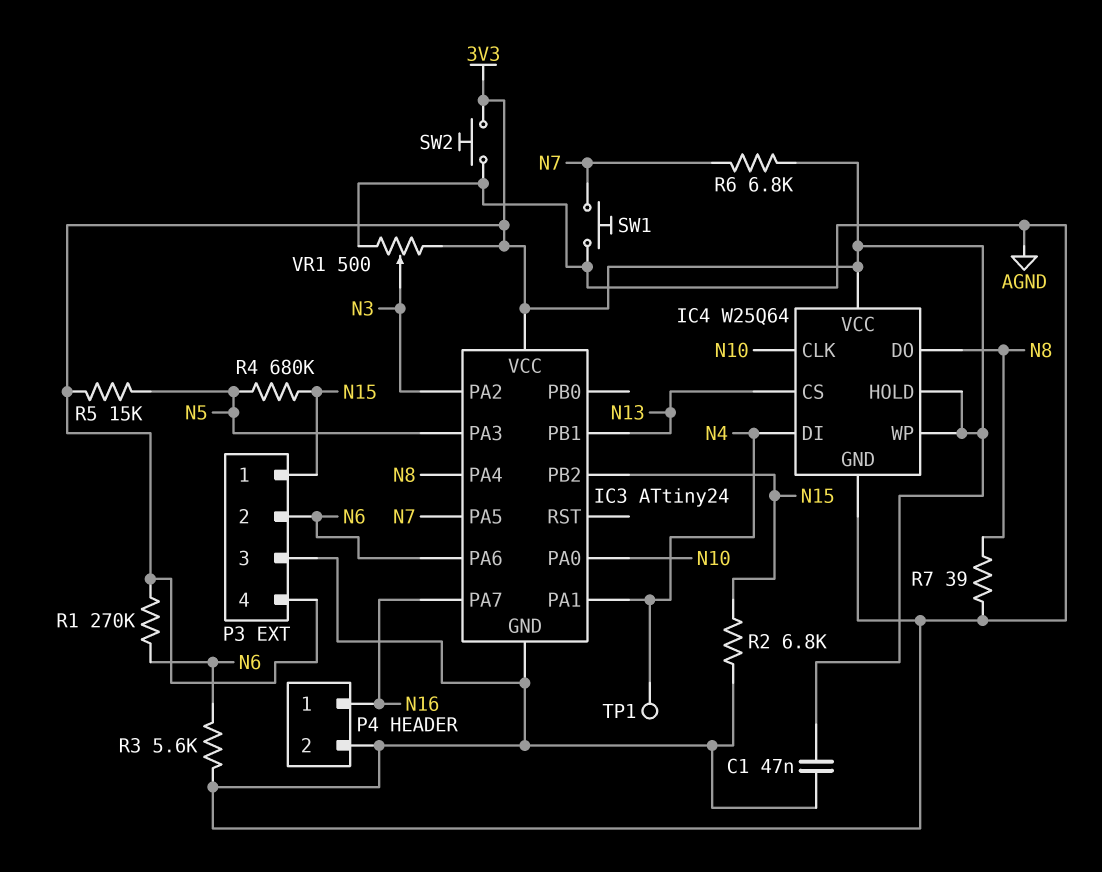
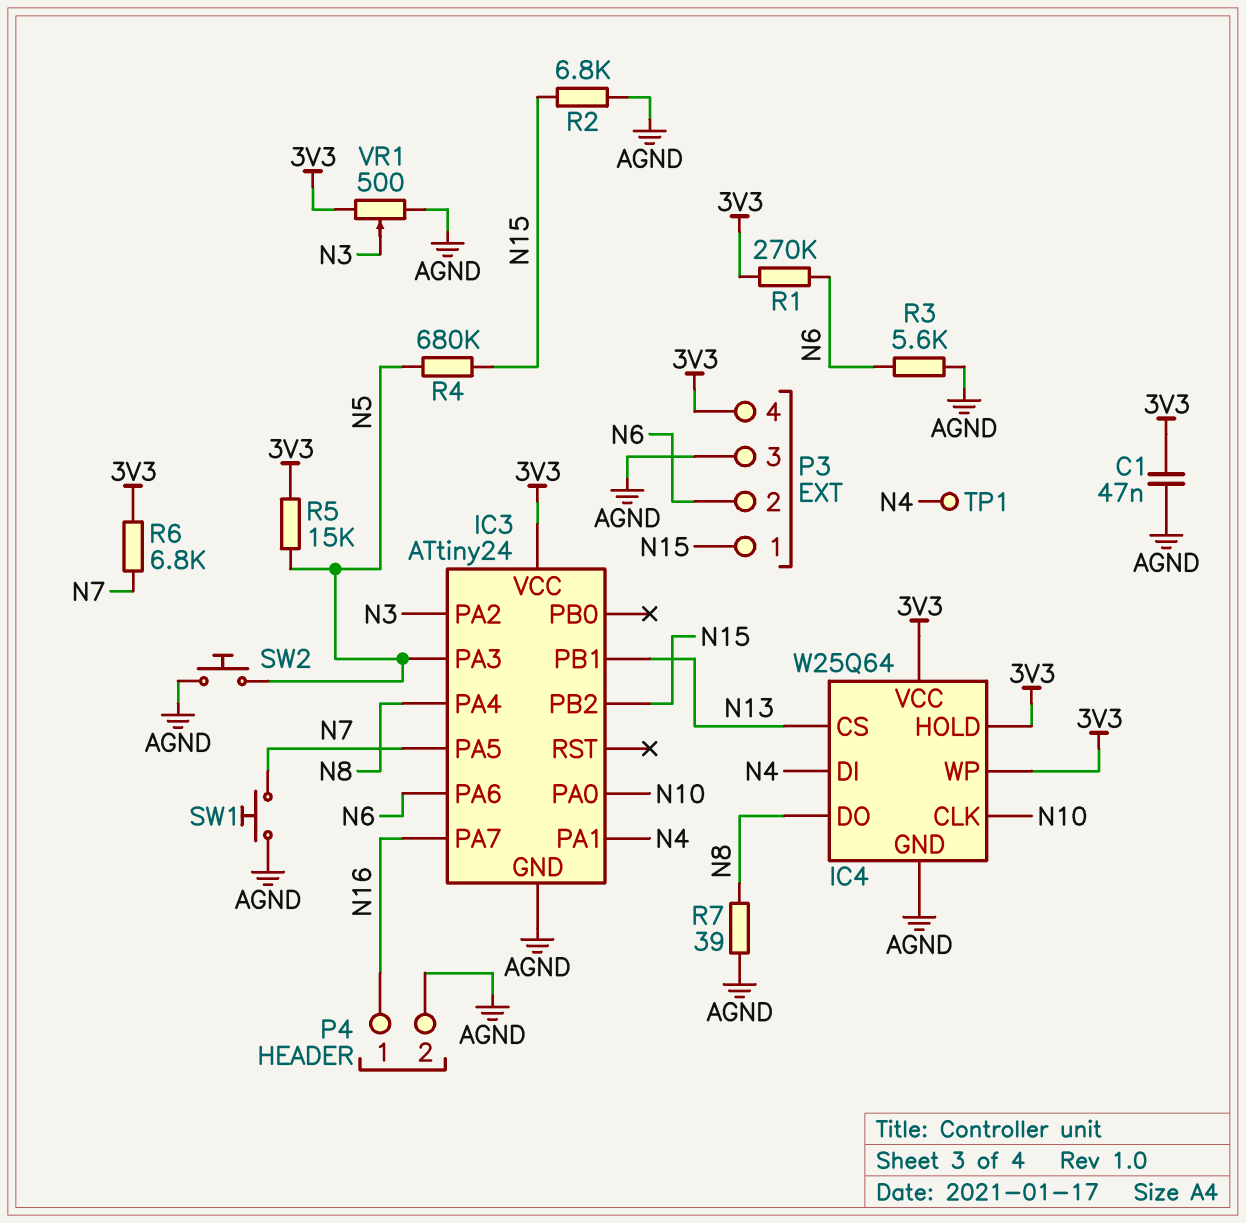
SW2: button (3V3, AGND) -> button (AGND, N5)

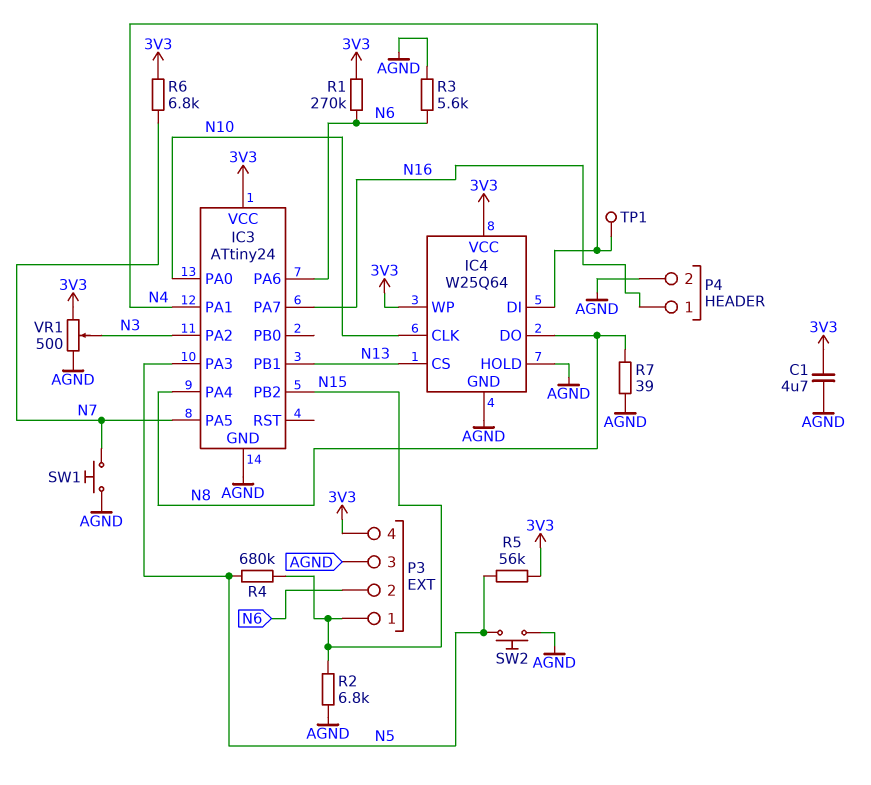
C1: 47nF (3V3, AGND) -> 4.7uF (3V3, AGND)
IC4 pin HOLD: 3V3 -> AGND
R5: 15k (3V3, N5) -> 56k (3V3, N5)

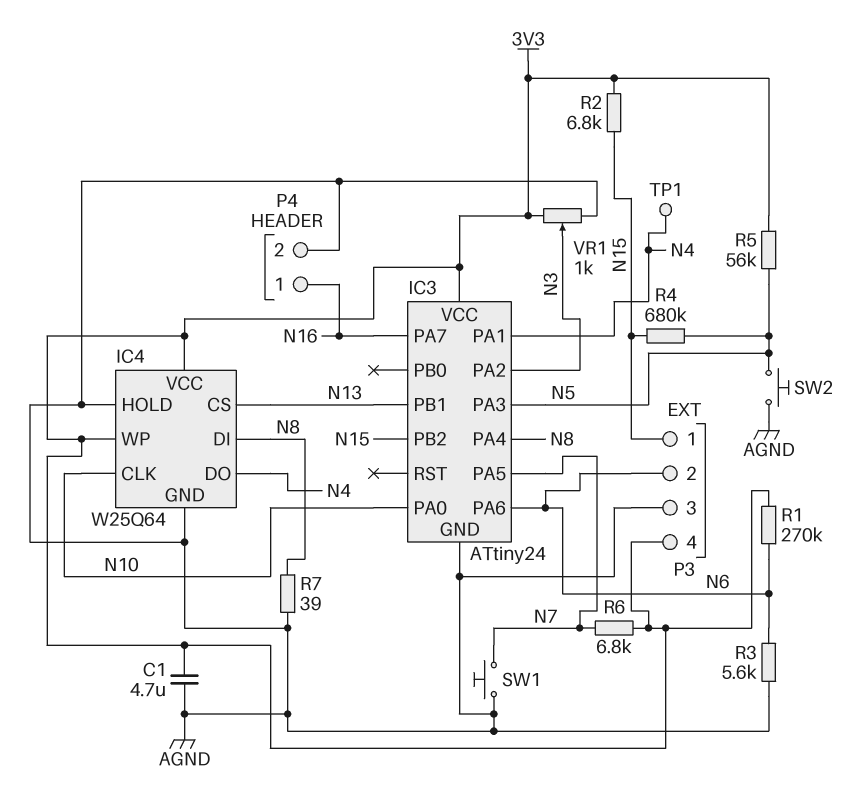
IC4 pin DI: N4 -> N8
IC4 pin DO: N8 -> N4
R2: 6.8k (AGND, N15) -> 6.8k (3V3, N15)
VR1: 500 (3V3, AGND, wiper N3) -> 1k (3V3, AGND, wiper N3)

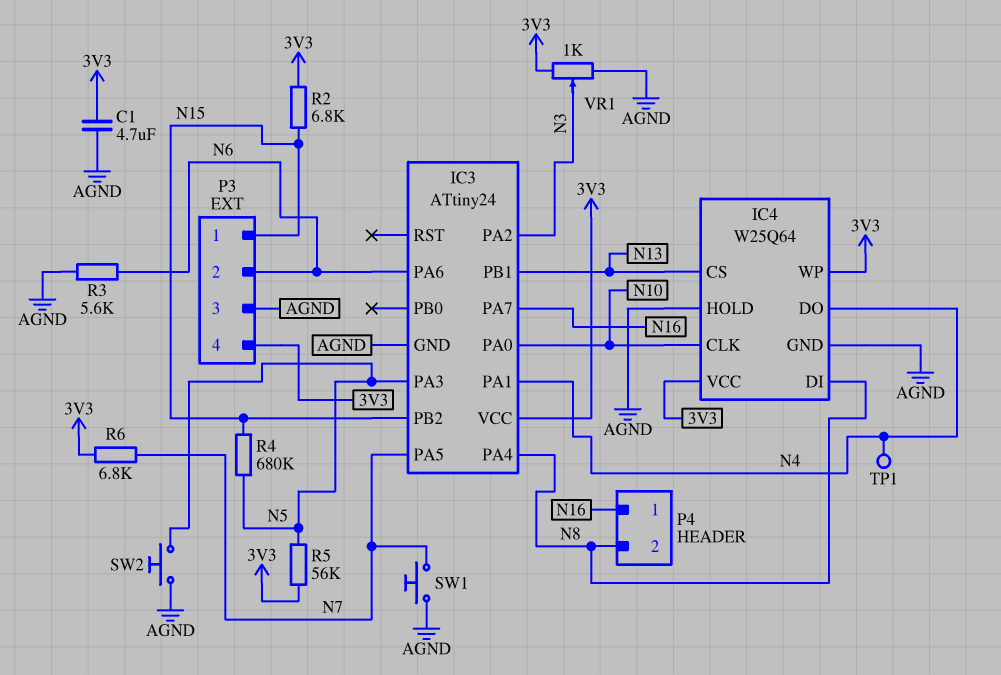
P4 pin 2: AGND -> N8
R1: 270k (3V3, N6) -> none
R7: 39 (AGND, N8) -> none

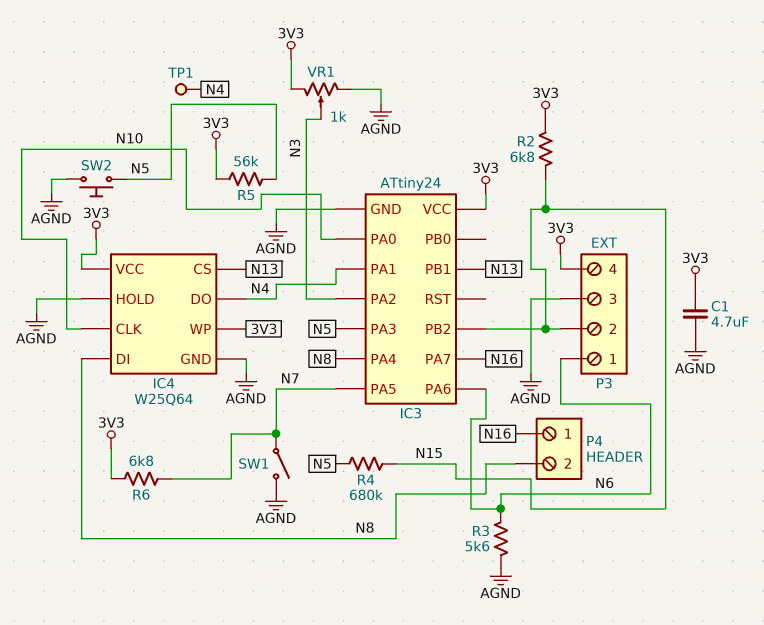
P3 pin 1: N15 -> N6
P3 pin 2: N6 -> N15
SW1: button (AGND, N7) -> switch (AGND, N7)

